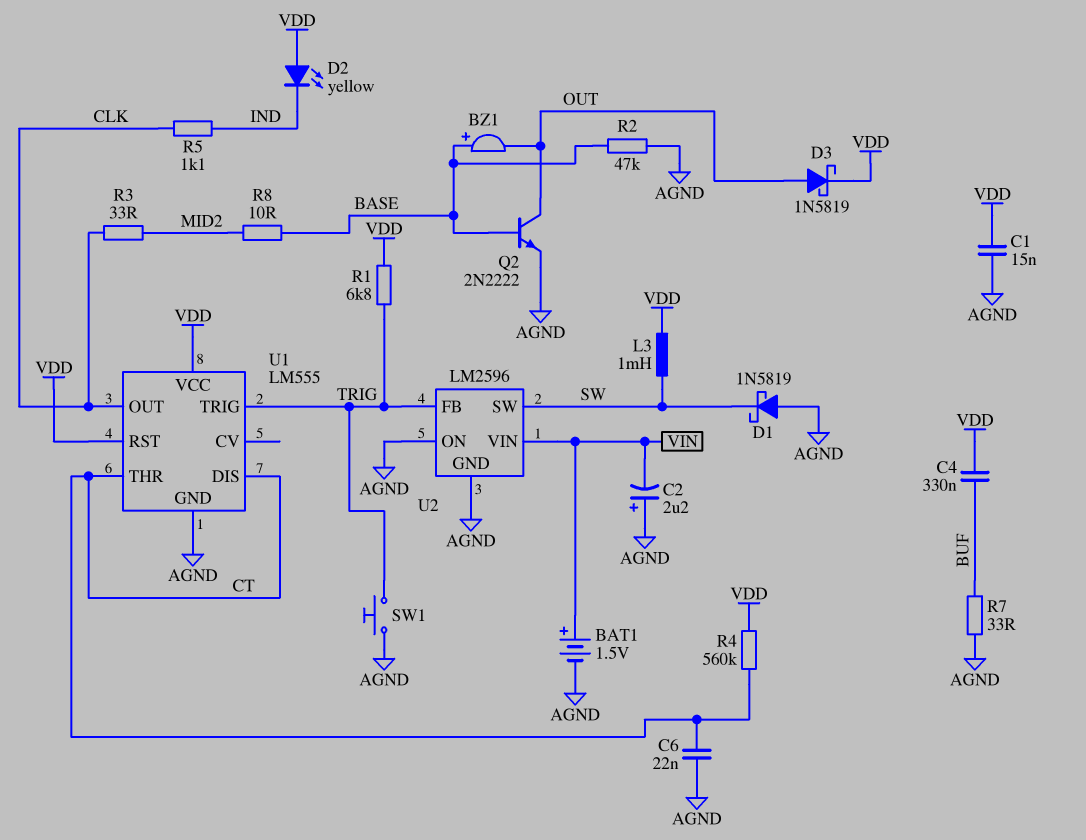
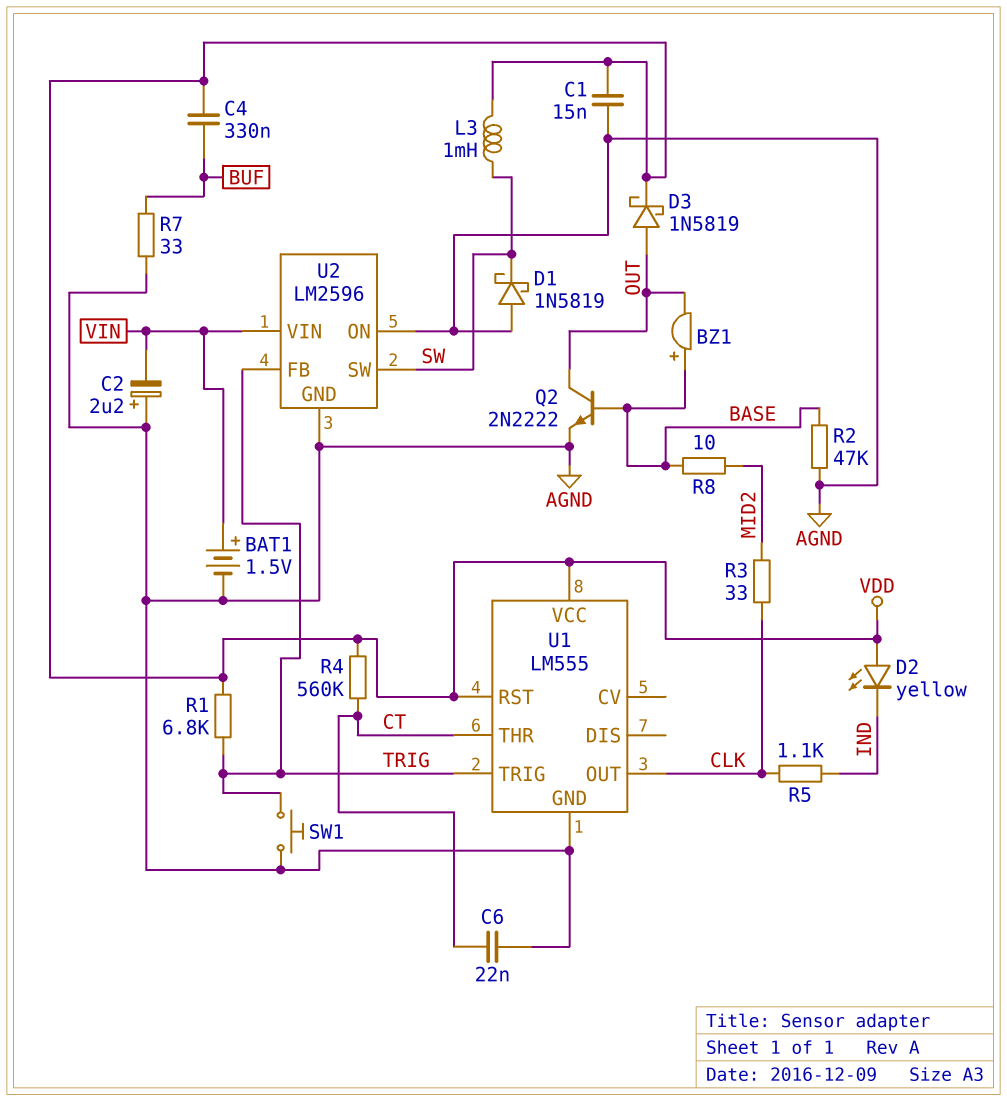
U1 pin DIS: CT -> none

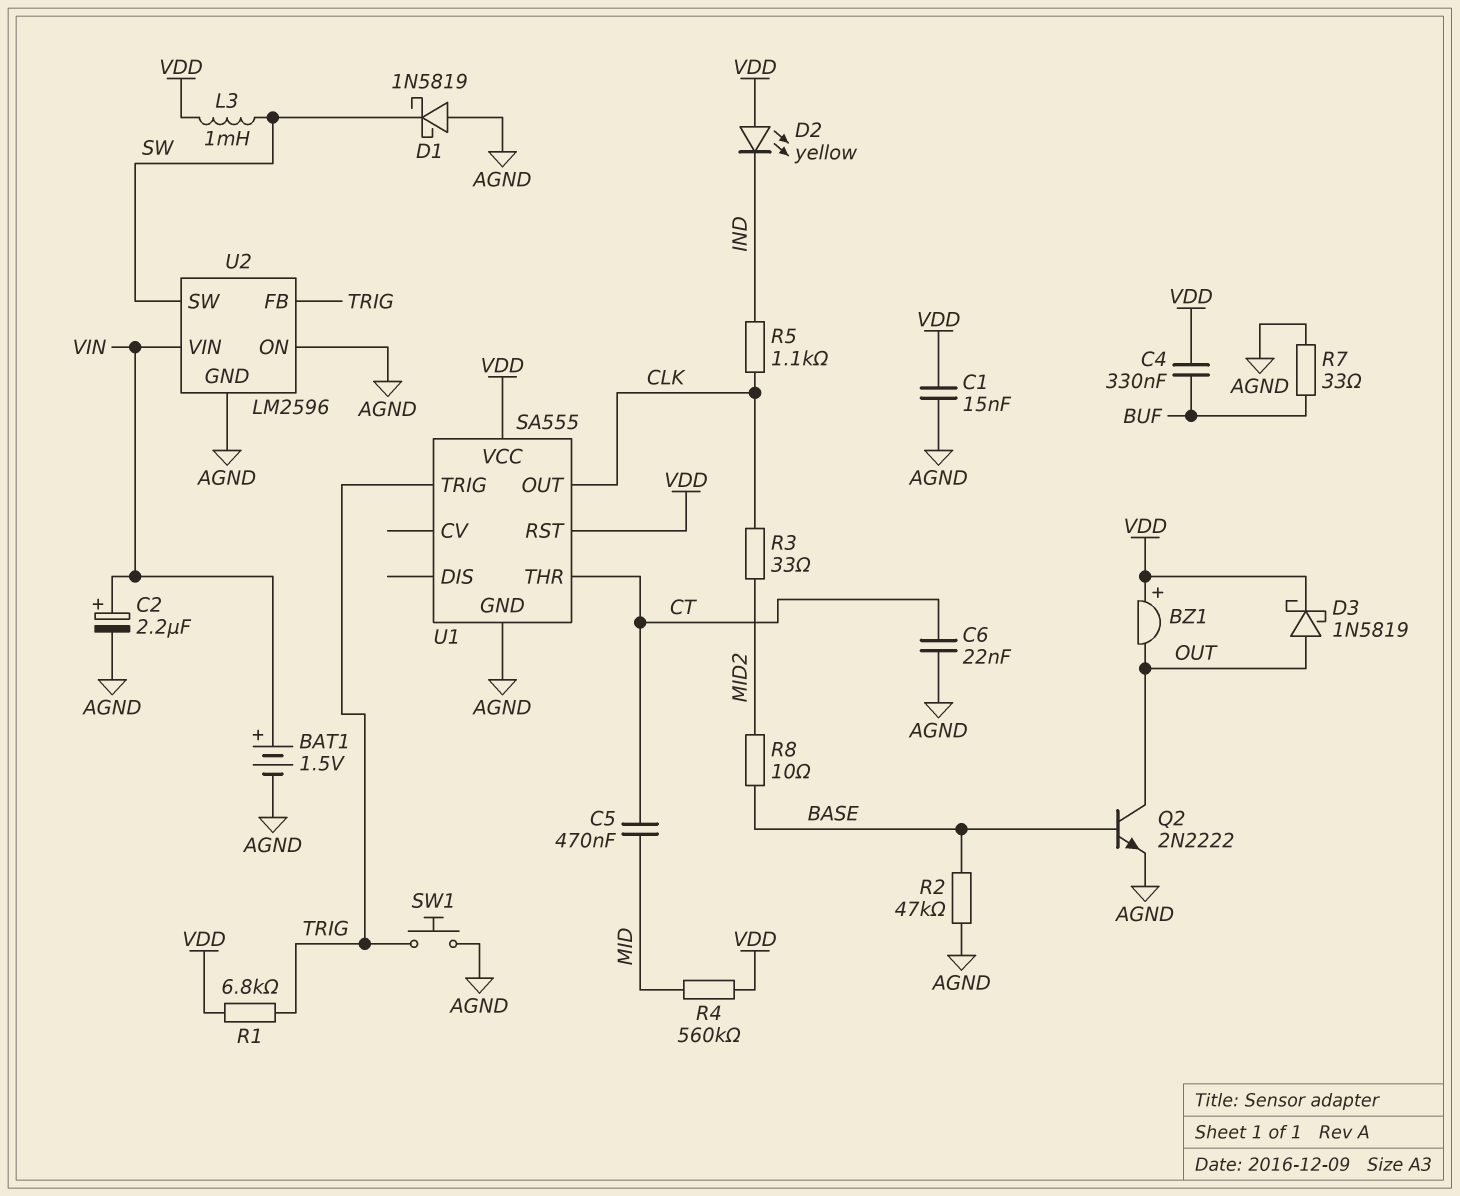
BZ1: buzzer (plus BASE, minus OUT) -> buzzer (plus VDD, minus OUT)
C2: 2.2uF (plus AGND, minus VIN) -> 2.2uF (plus VIN, minus AGND)
C5: none -> 470nF (CT, MID)
R4: 560k (CT, VDD) -> 560k (MID, VDD)
U1: LM555 -> SA555

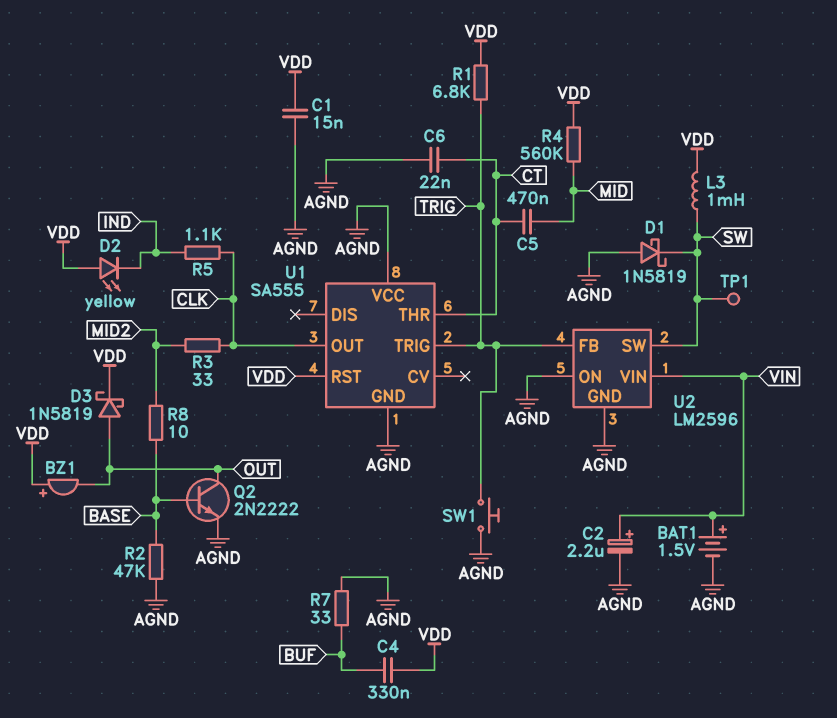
TP1: none -> test point (SW)
U1 pin VCC: VDD -> AGND

